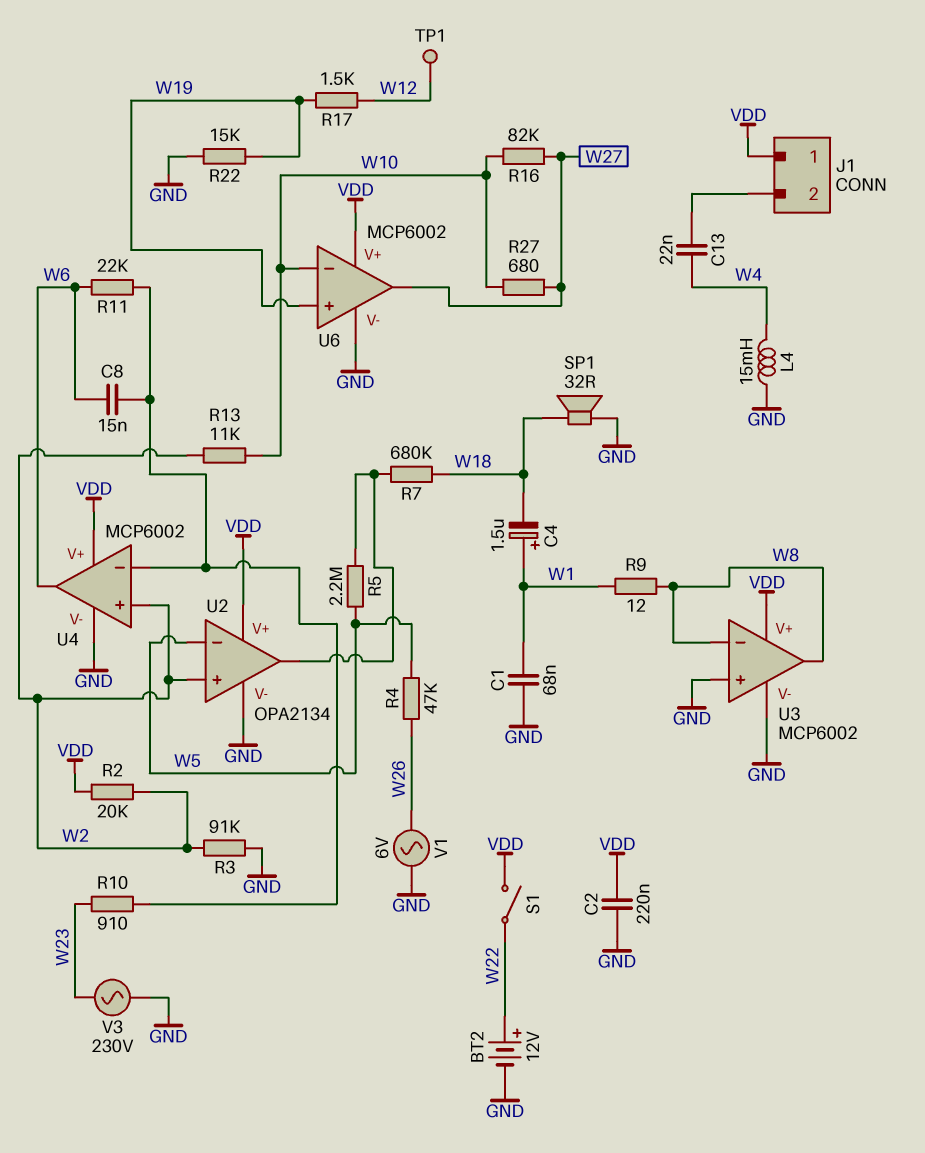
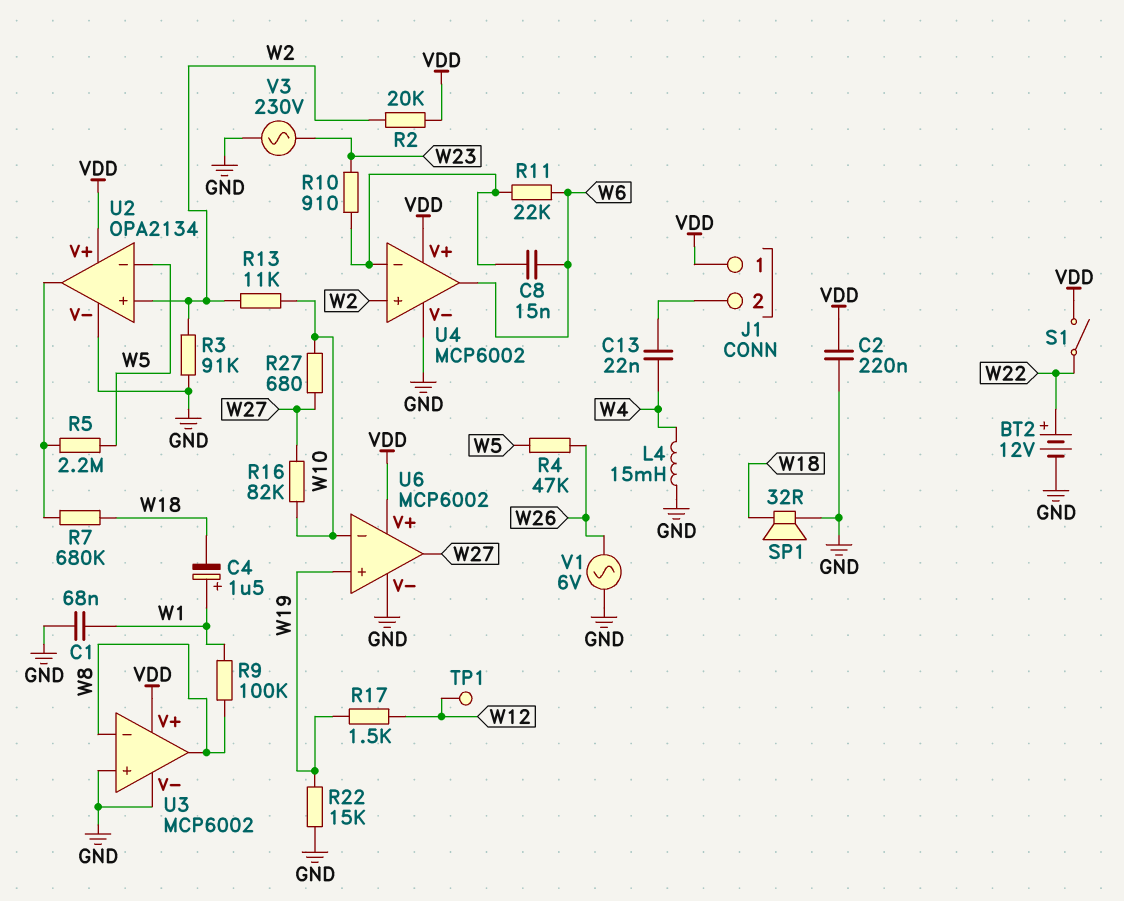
R9: 12 (W1, W8) -> 100k (W1, W8)

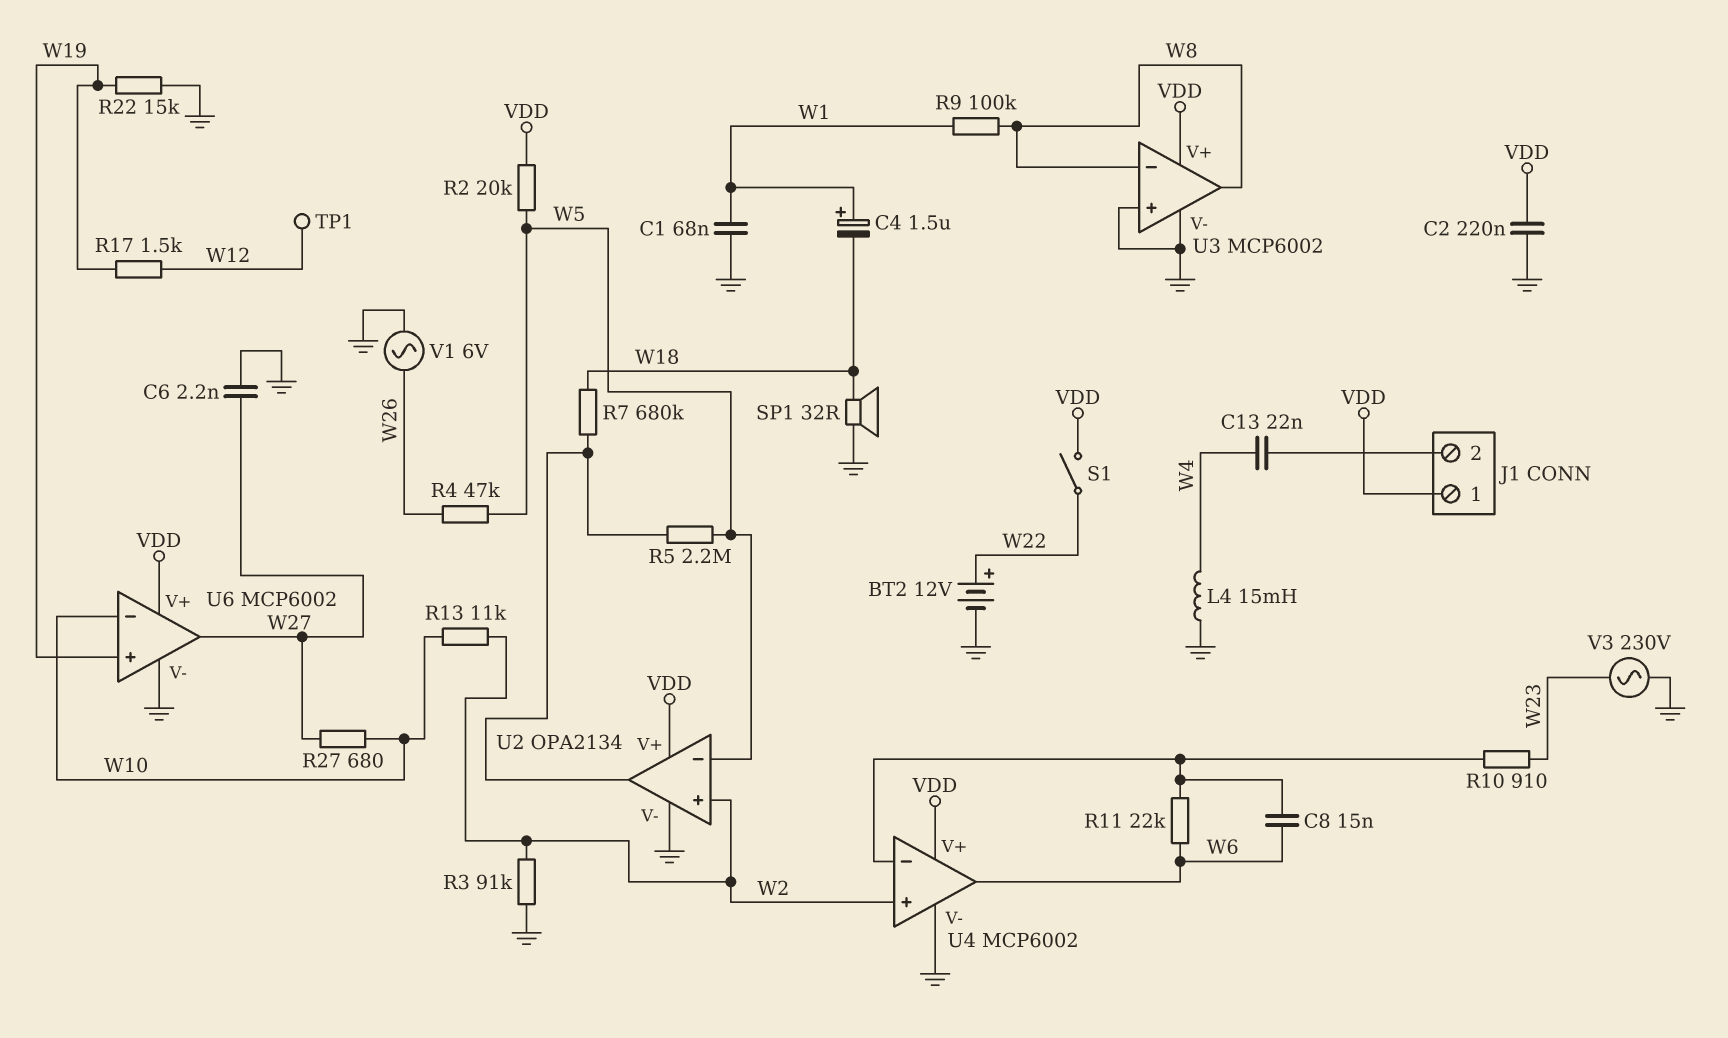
C6: none -> 2.2nF (GND, W27)
R2: 20k (VDD, W2) -> 20k (VDD, W5)
R16: 82k (W10, W27) -> none

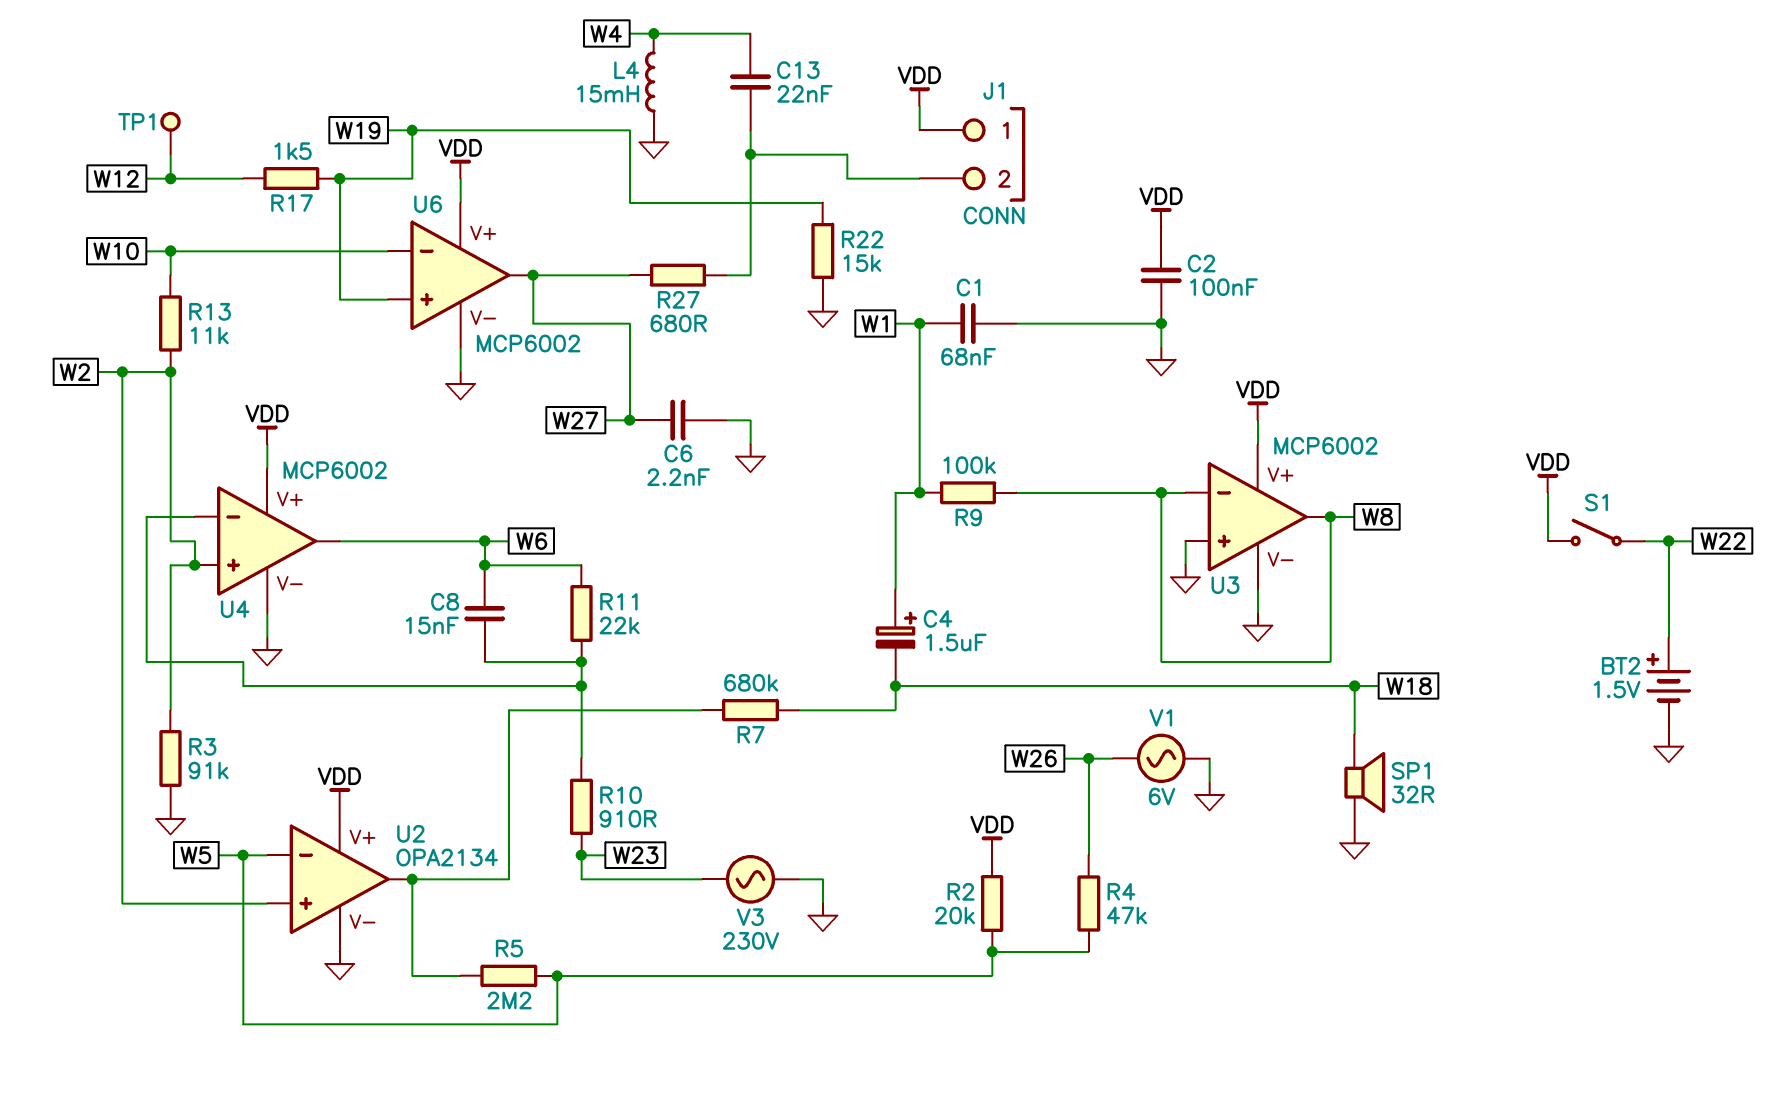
BT2: 12V (plus W22, minus GND) -> 1.5V (plus W22, minus GND)
C2: 220nF (GND, VDD) -> 100nF (GND, VDD)
R27: 680 (W10, W27) -> 680 (J1/2, W27)

